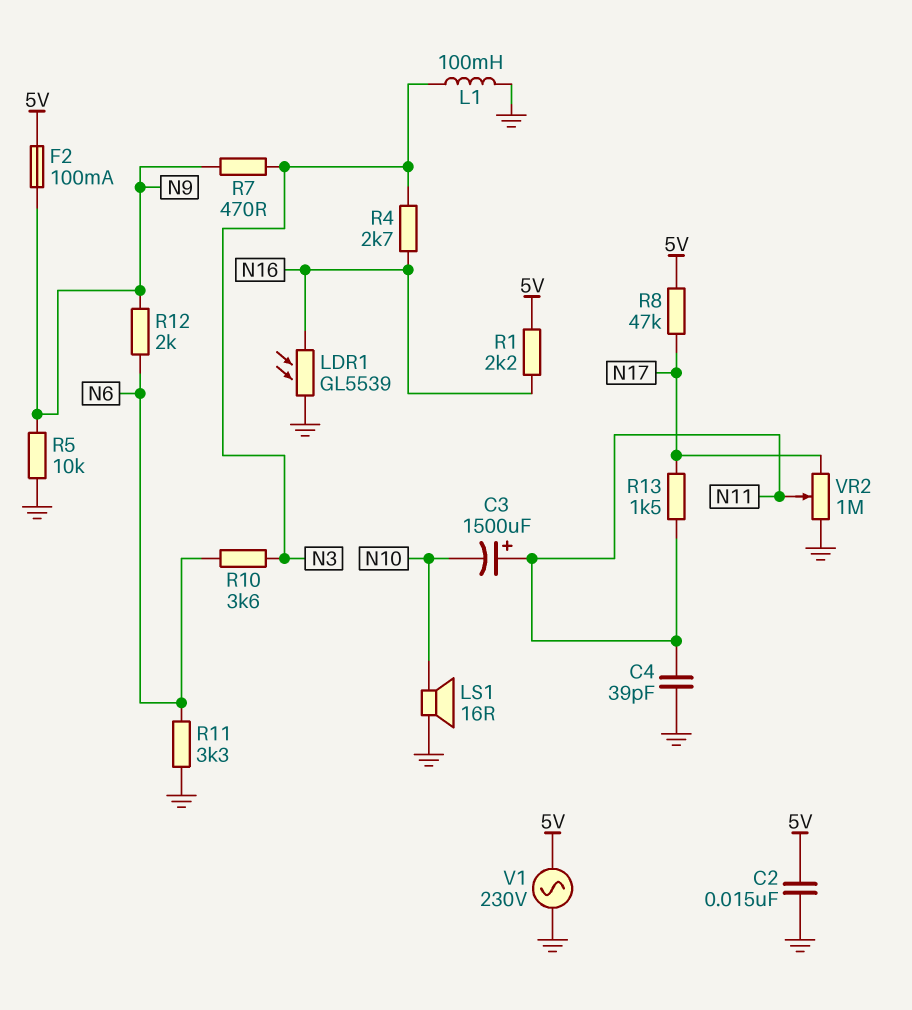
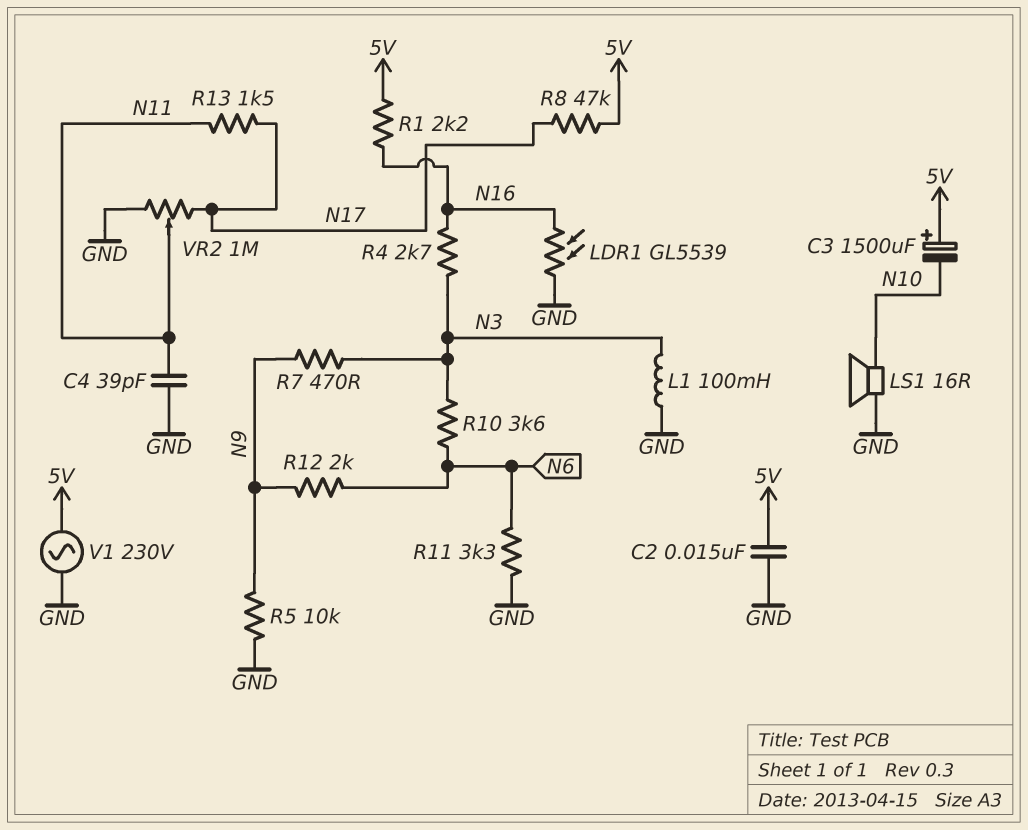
C3: 1500uF (plus N11, minus N10) -> 1500uF (plus 5V, minus N10)
F2: 100mA (5V, N9) -> none

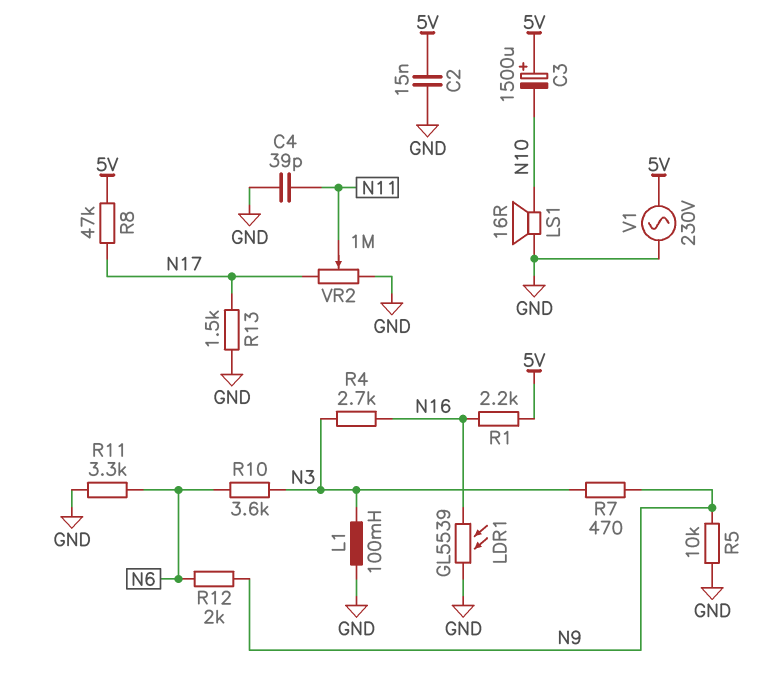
R13: 1.5k (N11, N17) -> 1.5k (GND, N17)

